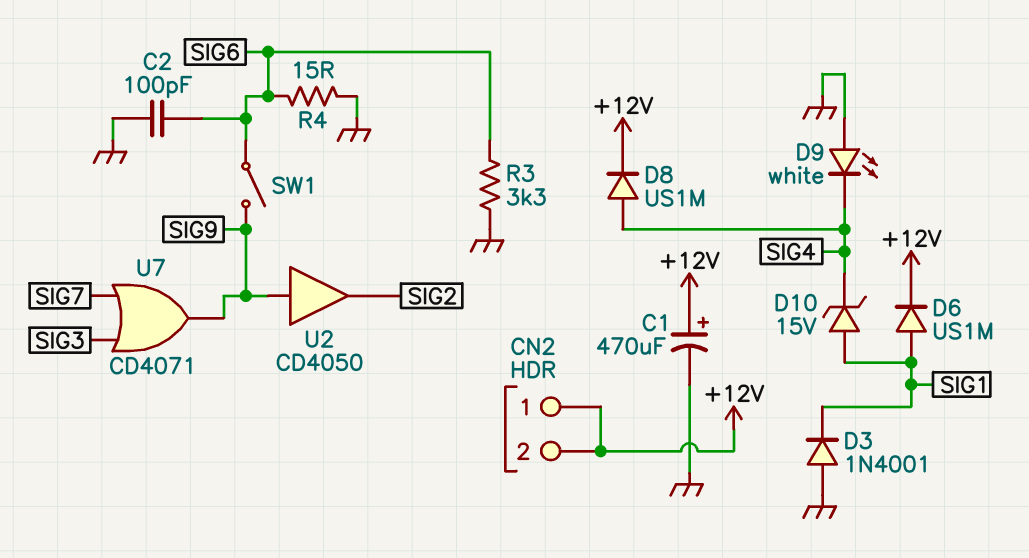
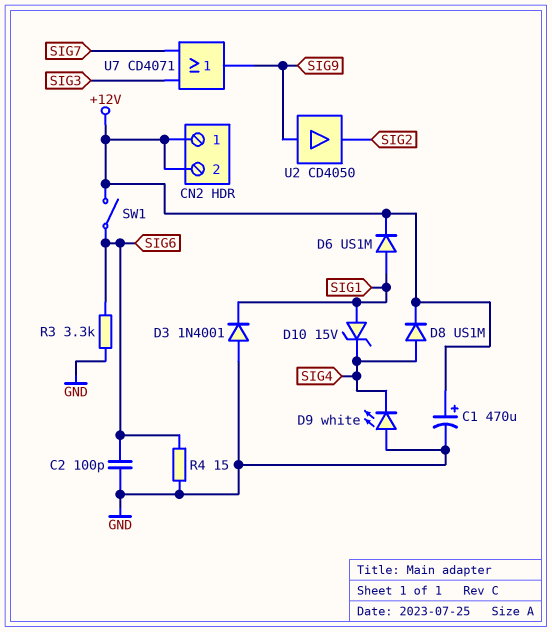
SW1: switch (SIG6, SIG9) -> switch (+12V, SIG6)

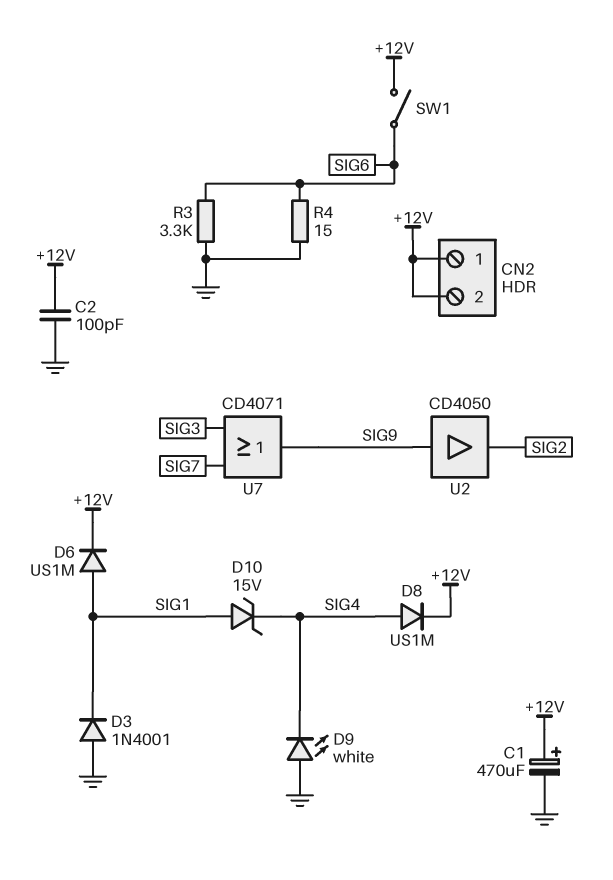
C2: 100pF (GND, SIG6) -> 100pF (+12V, GND)

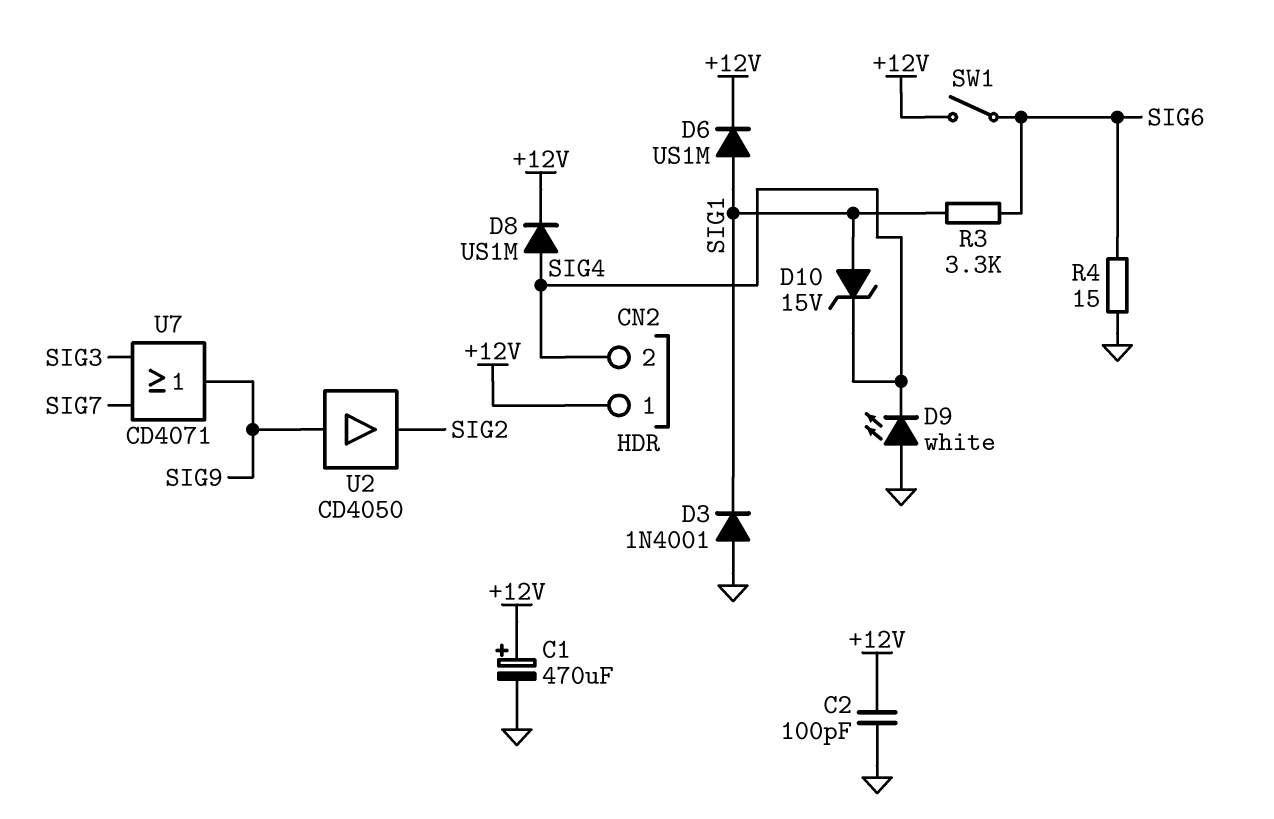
CN2 pin 2: +12V -> SIG4
R3: 3.3k (GND, SIG6) -> 3.3k (SIG1, SIG6)

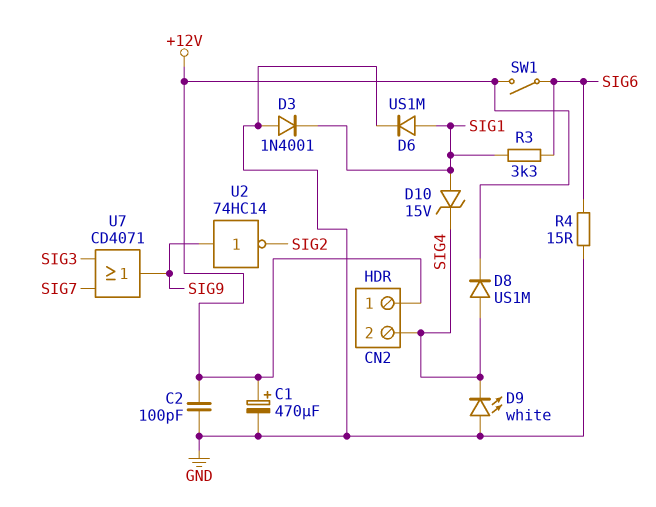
D6: diode US1M (A SIG1, K +12V) -> diode US1M (A SIG1, K GND)
U2: buffer CD4050 (in SIG9, out SIG2) -> NOT 74HC14 (in SIG9, out SIG2)

